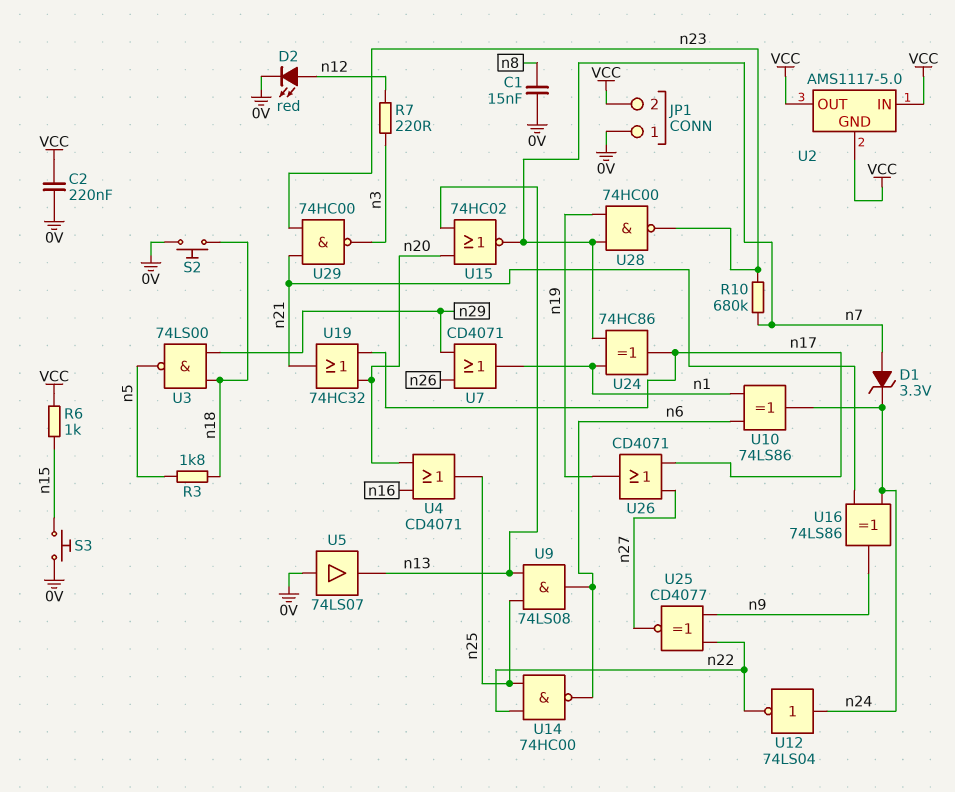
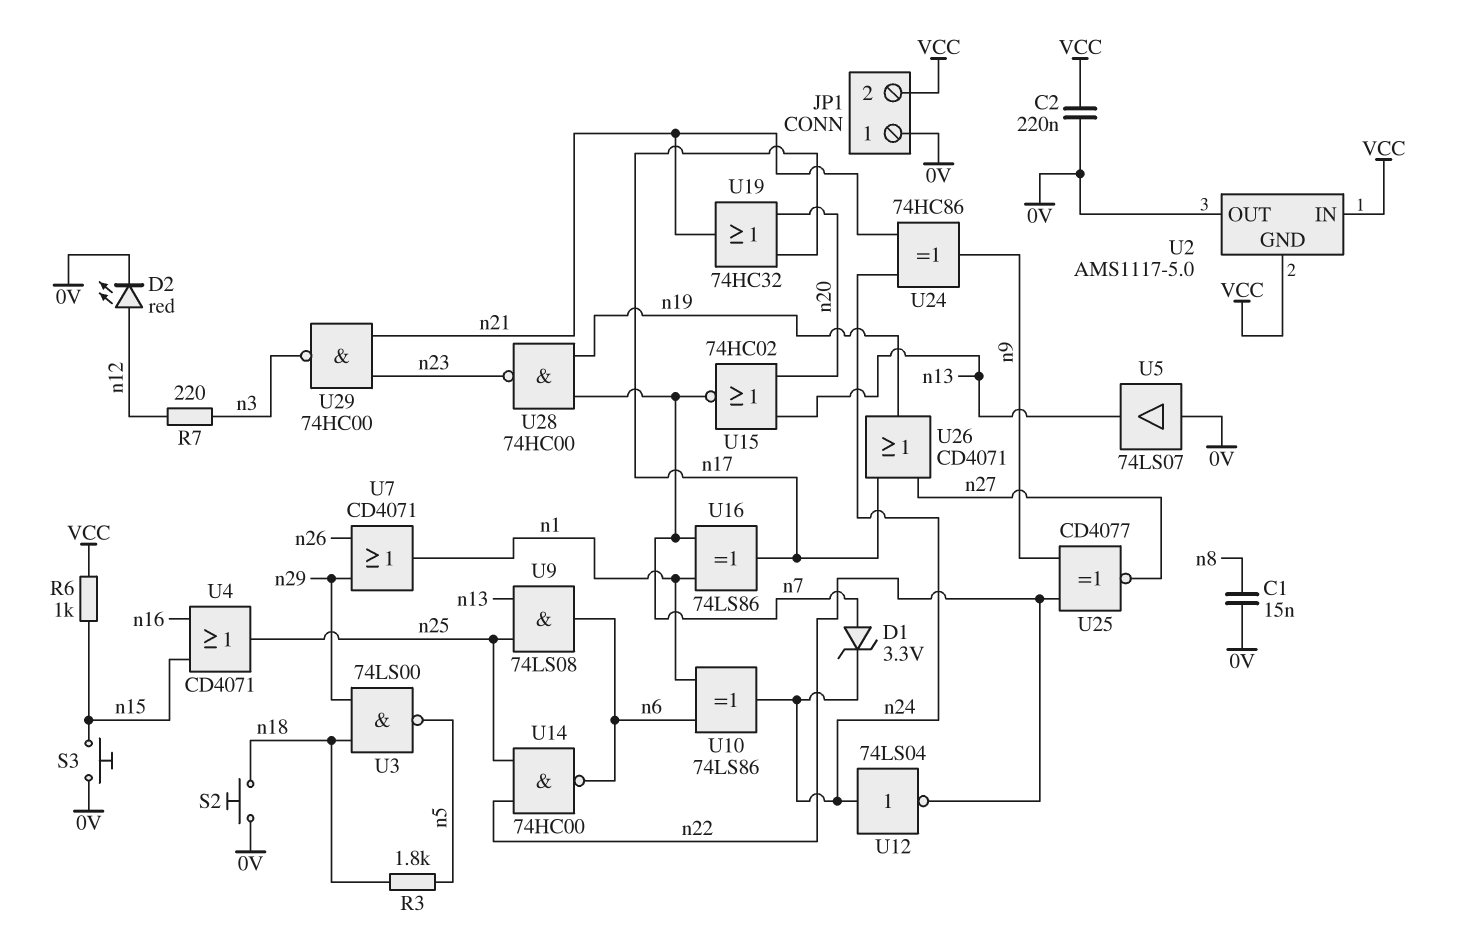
R10: 680k (n7, n23) -> none
U2 pin OUT: VCC -> 0V
U4: OR CD4071 (in n16, in n20, out n25) -> OR CD4071 (in n15, in n16, out n25)
U16: XOR 74LS86 (in n21, in n24, out n9) -> XOR 74LS86 (in n1, in n7, out n17)
U24: XOR 74HC86 (in n1, in n7, out n17) -> XOR 74HC86 (in n21, in n24, out n9)

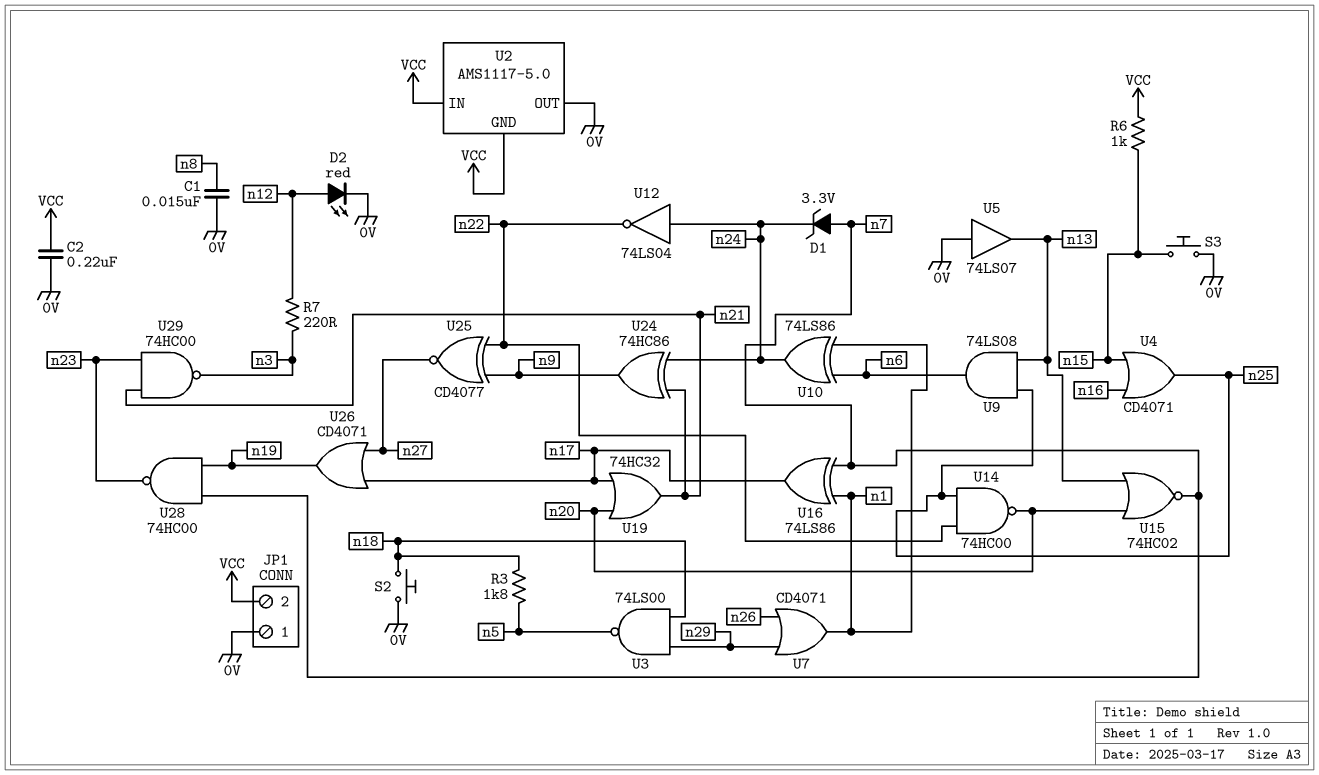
U14: NAND 74HC00 (in n22, in n25, out n6) -> NAND 74HC00 (in n22, in n25, out n20)

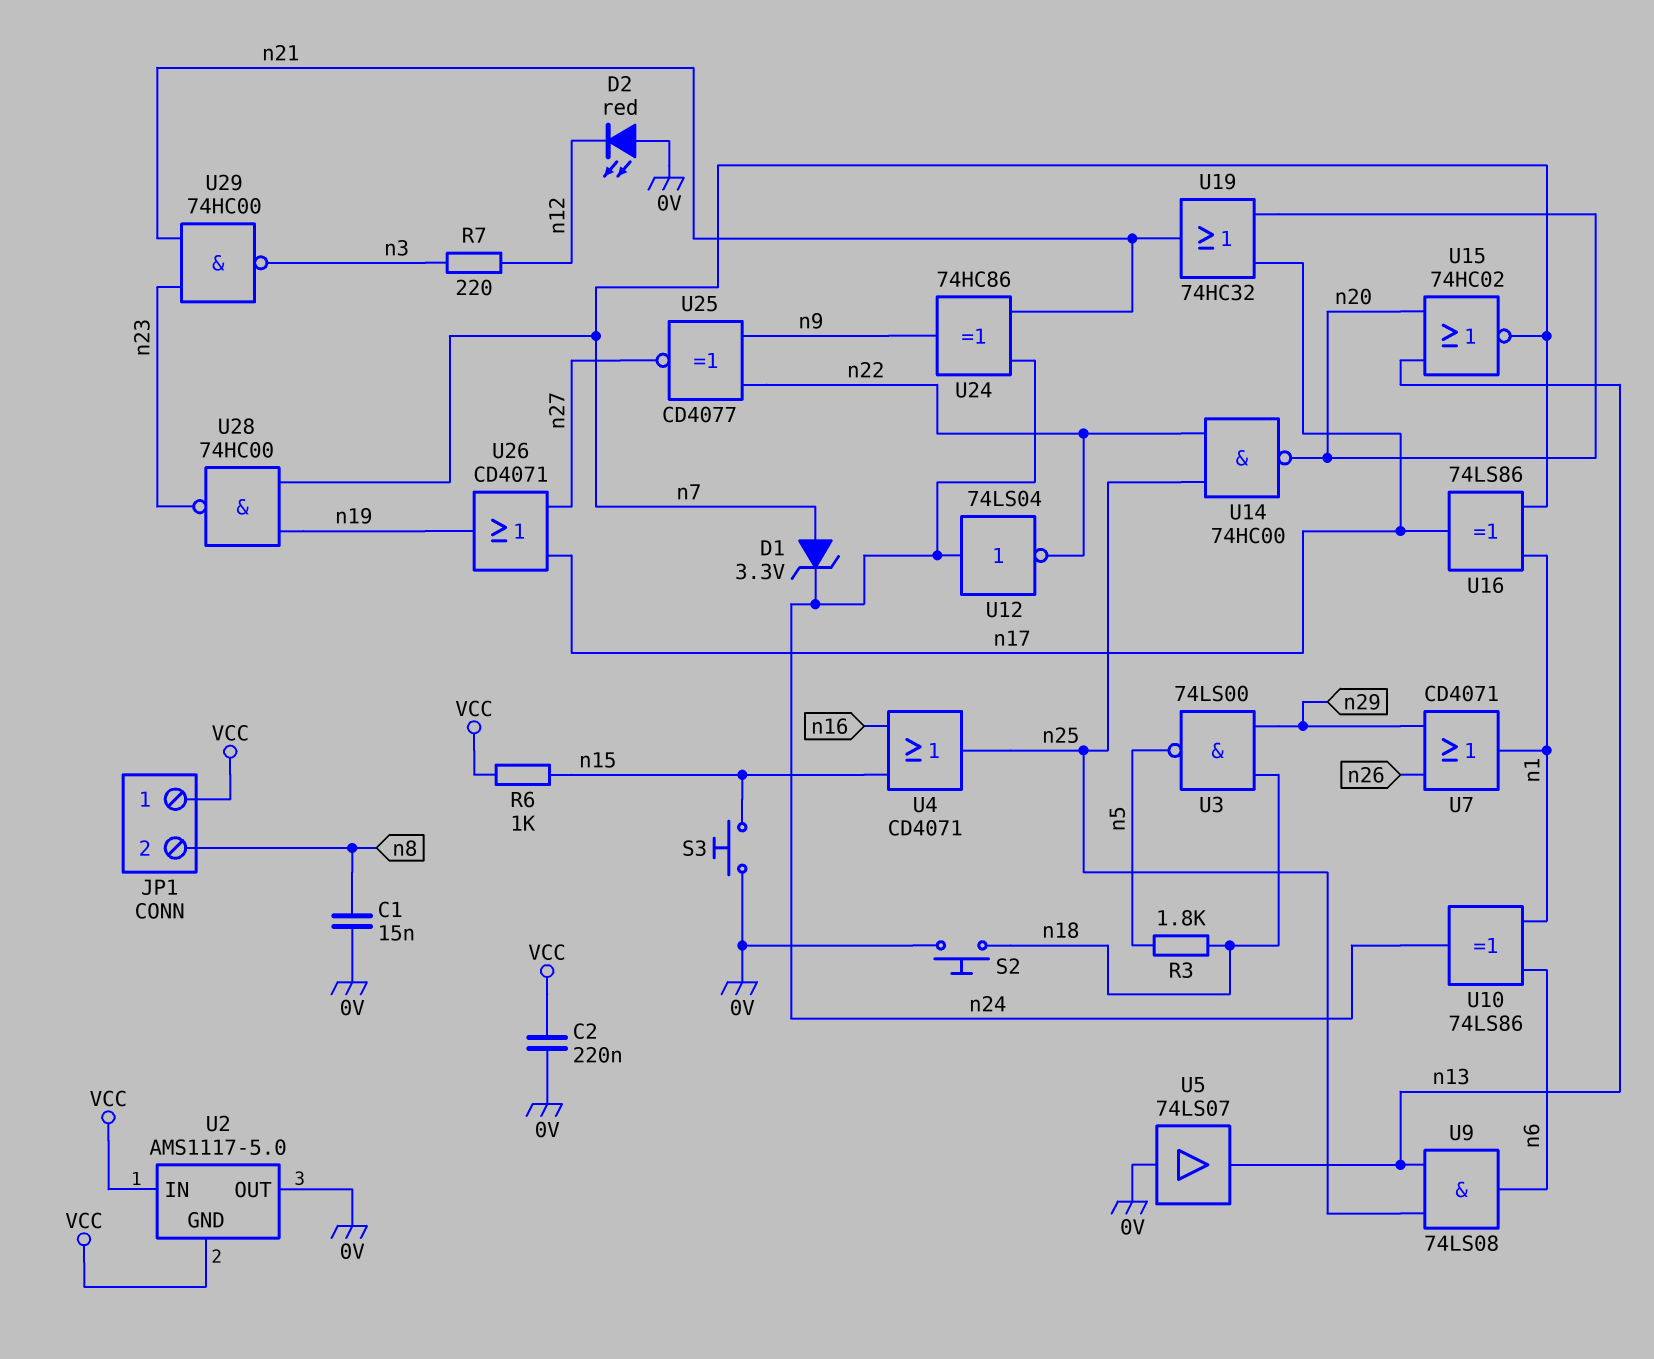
D2: LED red (A n12, K 0V) -> LED red (A 0V, K n12)
JP1 pin 1: 0V -> VCC
JP1 pin 2: VCC -> n8

